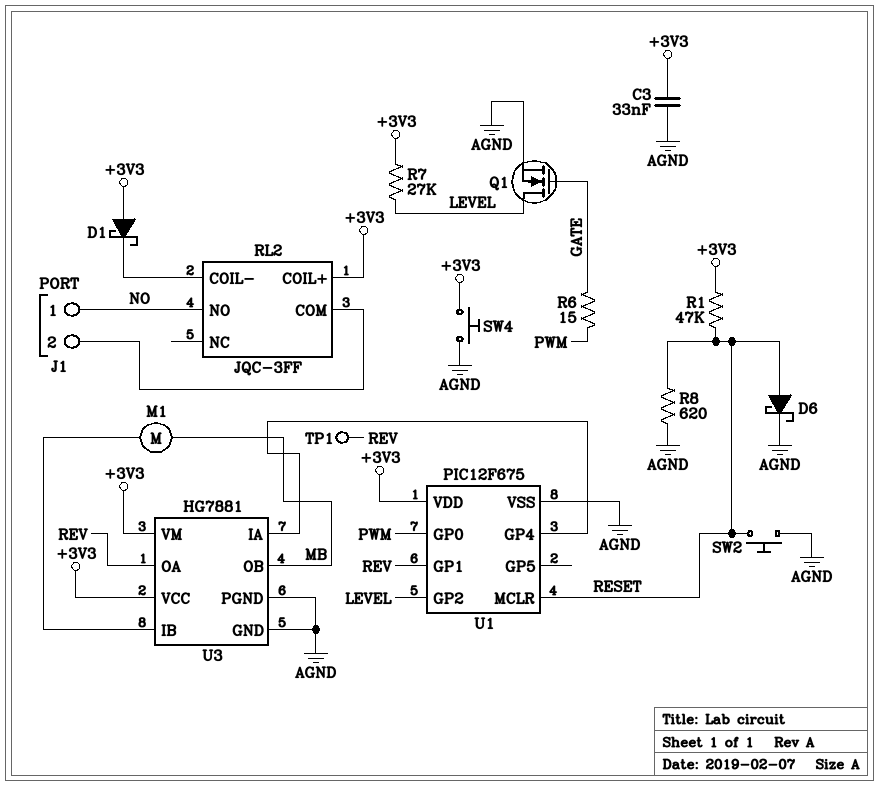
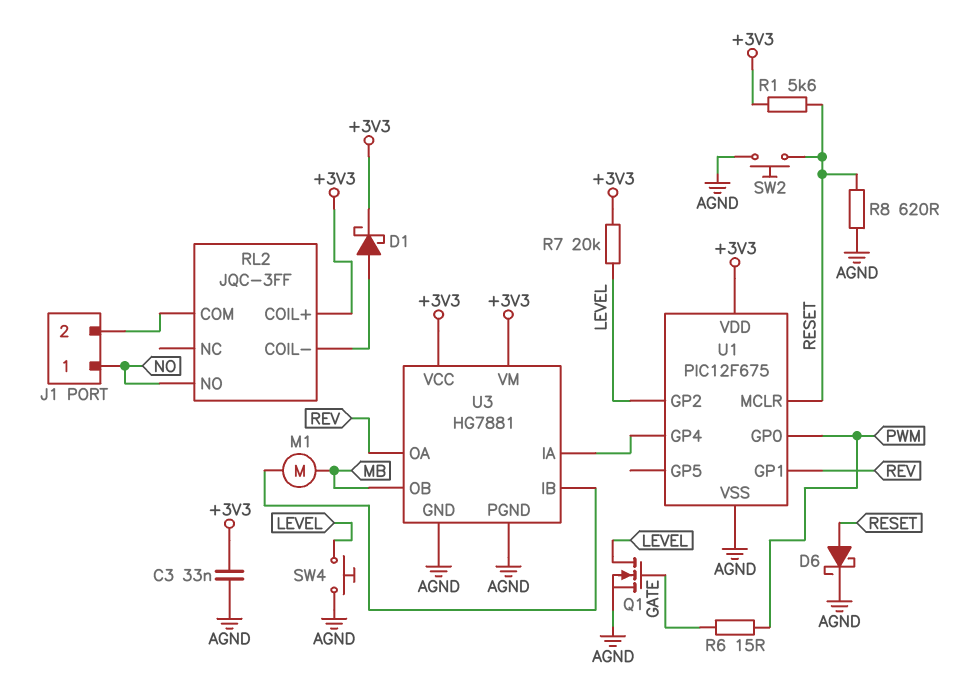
D1: schottky (A +3V3, K RL2/COIL-) -> schottky (A RL2/COIL-, K +3V3)
R1: 47k (+3V3, RESET) -> 5.6k (+3V3, RESET)
R7: 27k (+3V3, LEVEL) -> 20k (+3V3, LEVEL)
SW4: button (+3V3, AGND) -> button (AGND, LEVEL)
TP1: test point (REV) -> none

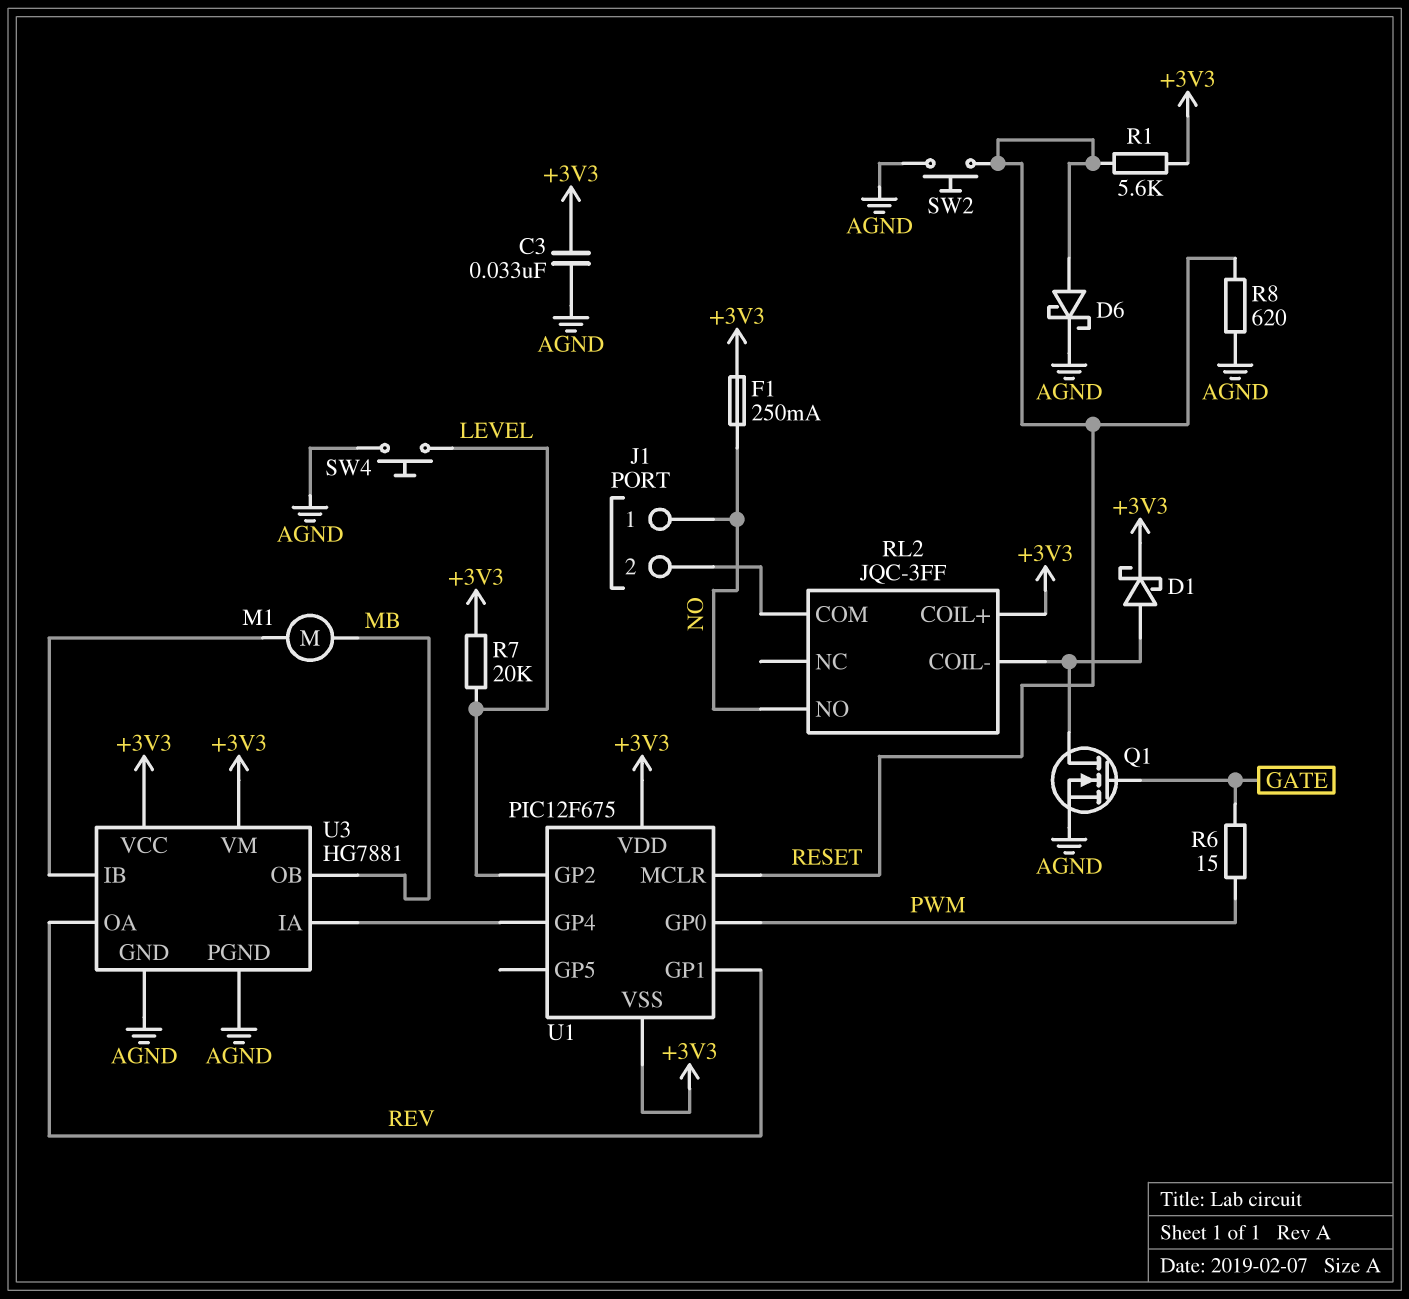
F1: none -> 250mA (+3V3, NO)
Q1: NMOS (G GATE, D LEVEL, S AGND) -> NMOS (G GATE, D RL2/COIL-, S AGND)
U1 pin VSS: AGND -> +3V3

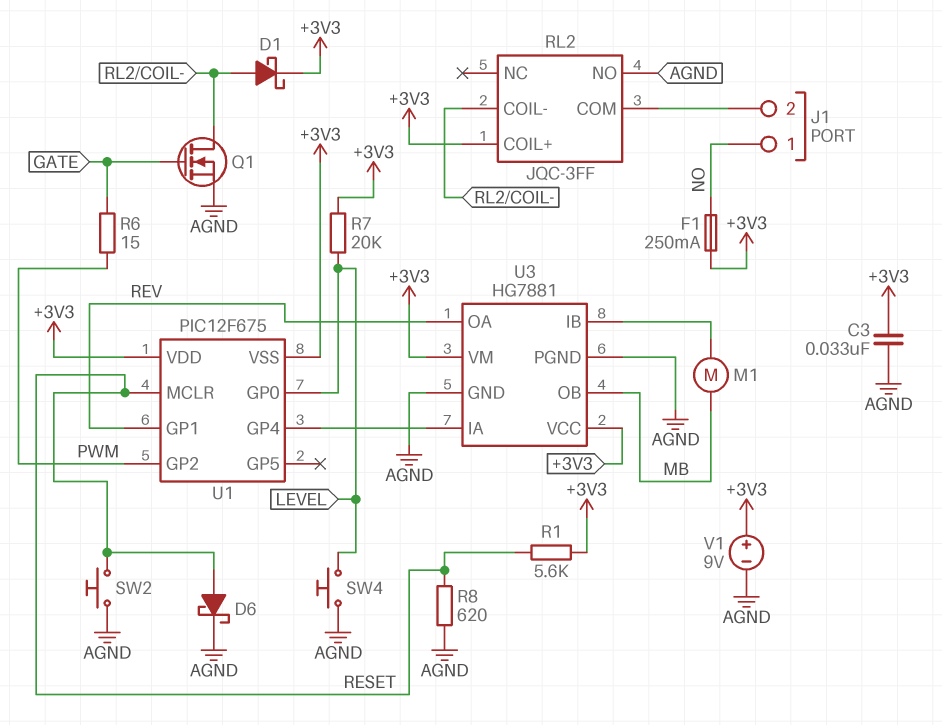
RL2 pin NO: NO -> AGND
U1 pin GP0: PWM -> LEVEL
U1 pin GP2: LEVEL -> PWM
V1: none -> 9V (plus +3V3, minus AGND)

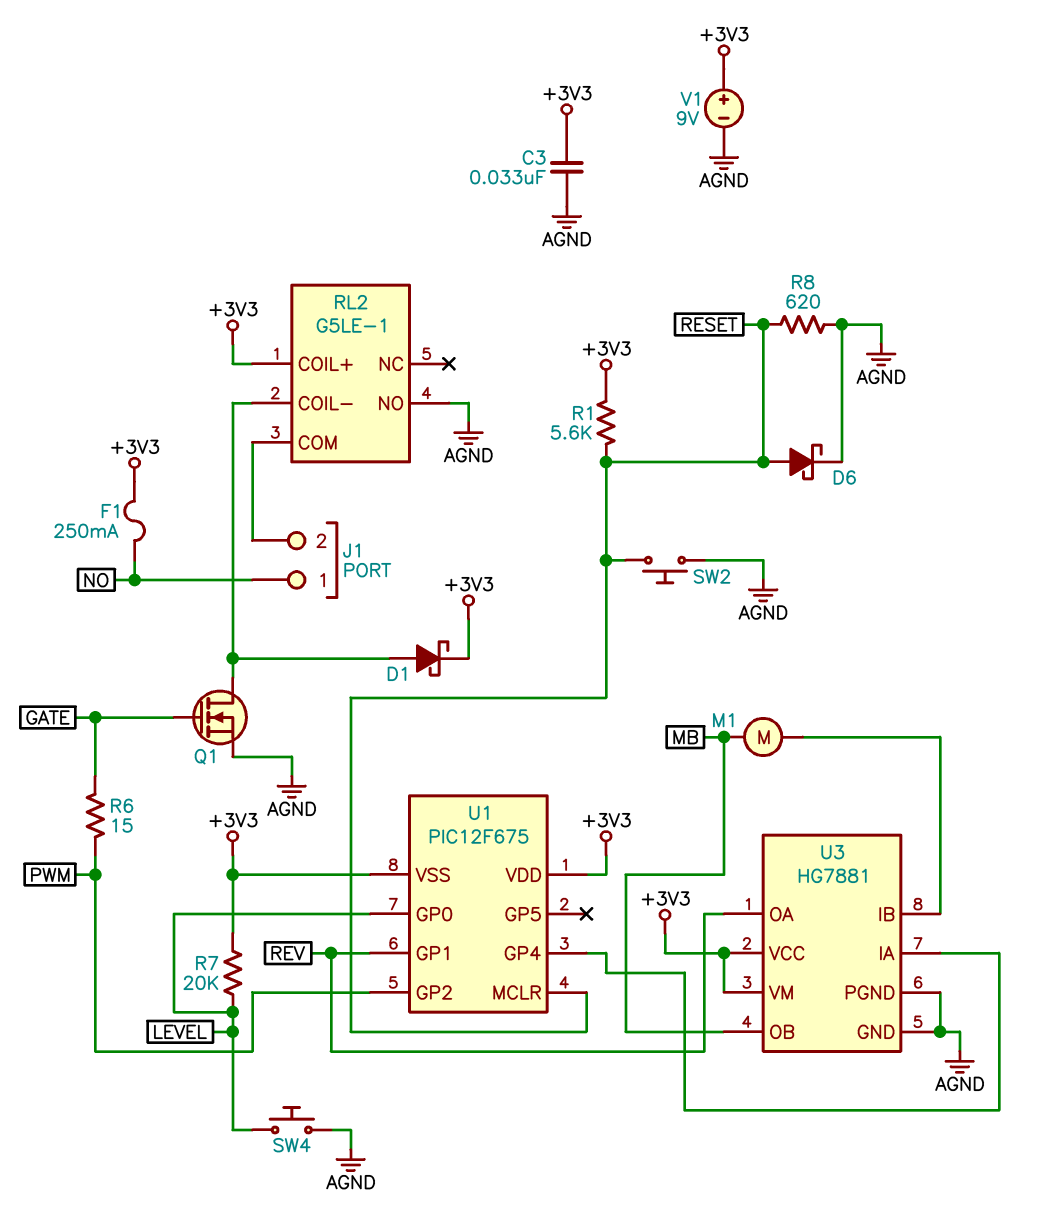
RL2: JQC-3FF -> G5LE-1

